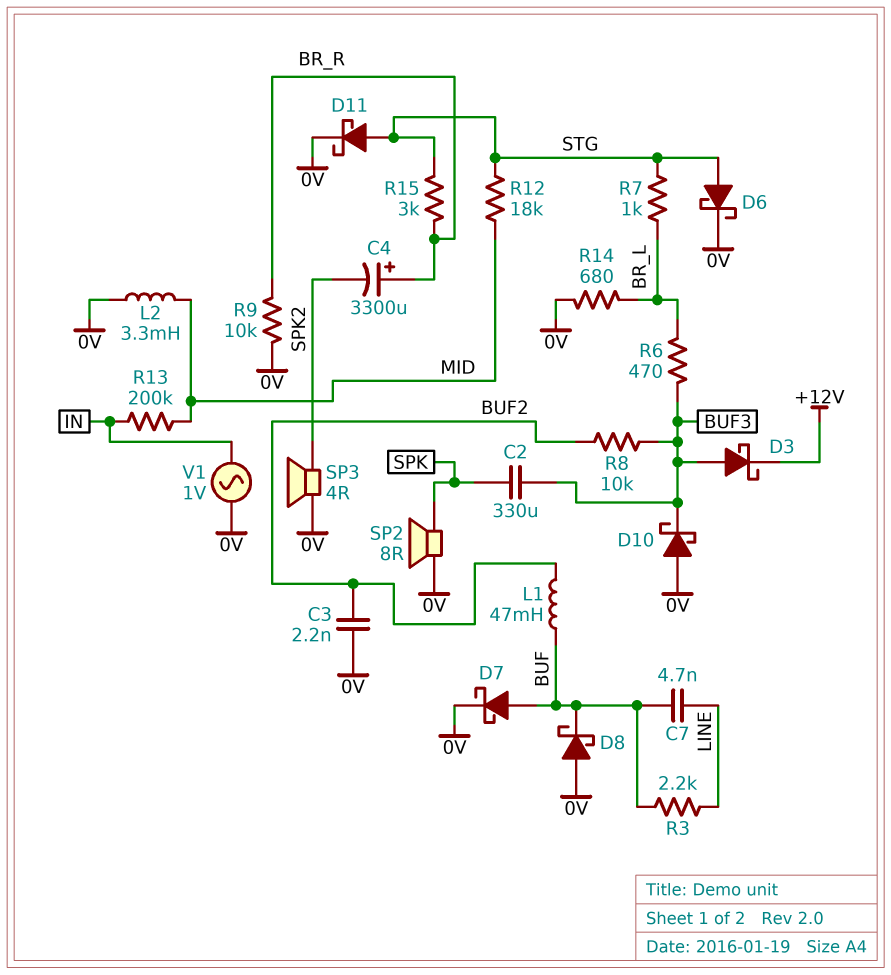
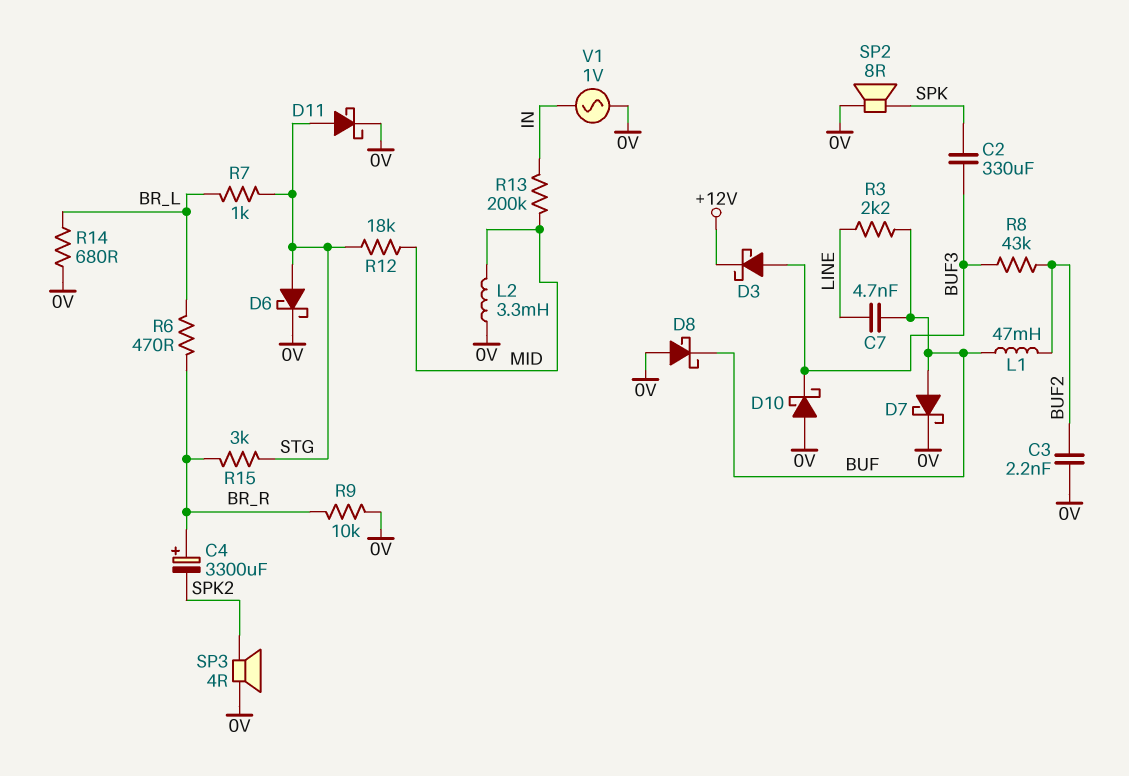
R6: 470 (BR_L, BUF3) -> 470 (BR_L, BR_R)
R8: 10k (BUF2, BUF3) -> 43k (BUF2, BUF3)

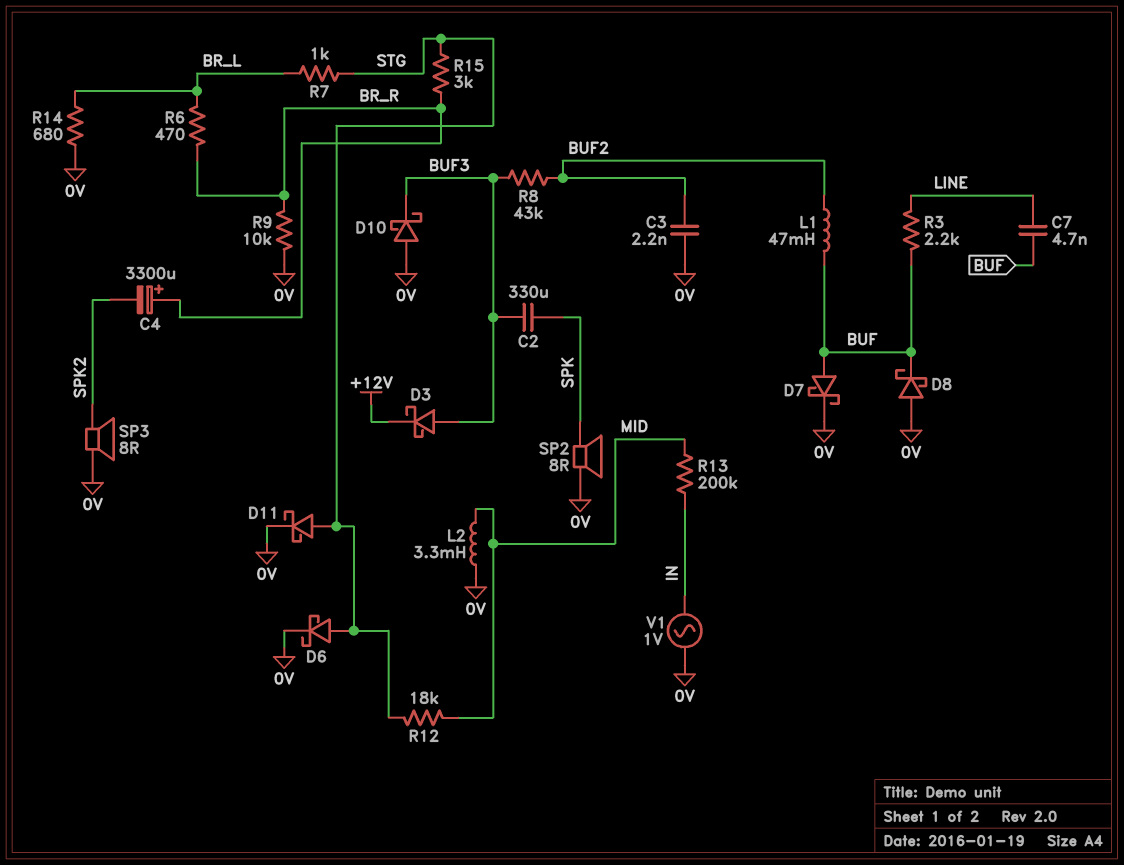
SP3: speaker 4R (0V, SPK2) -> speaker 8R (0V, SPK2)

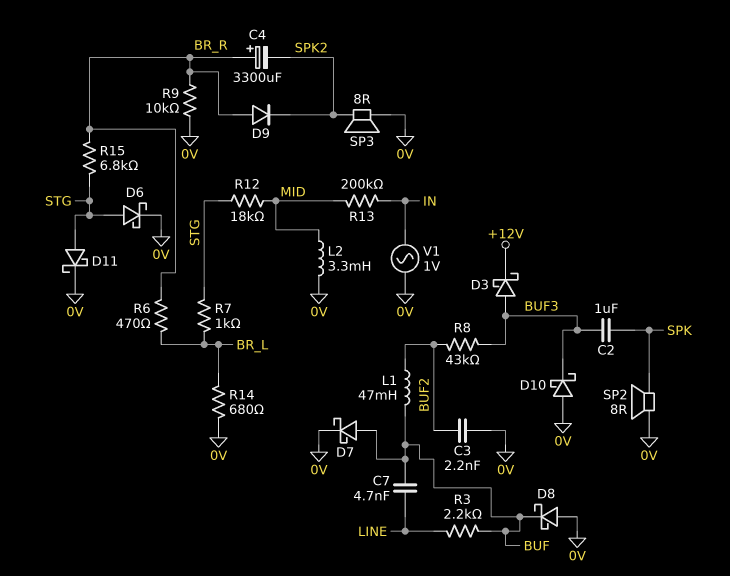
C2: 330uF (BUF3, SPK) -> 1uF (BUF3, SPK)
D9: none -> diode (A BR_R, K SPK2)
R15: 3k (BR_R, STG) -> 6.8k (BR_R, STG)

